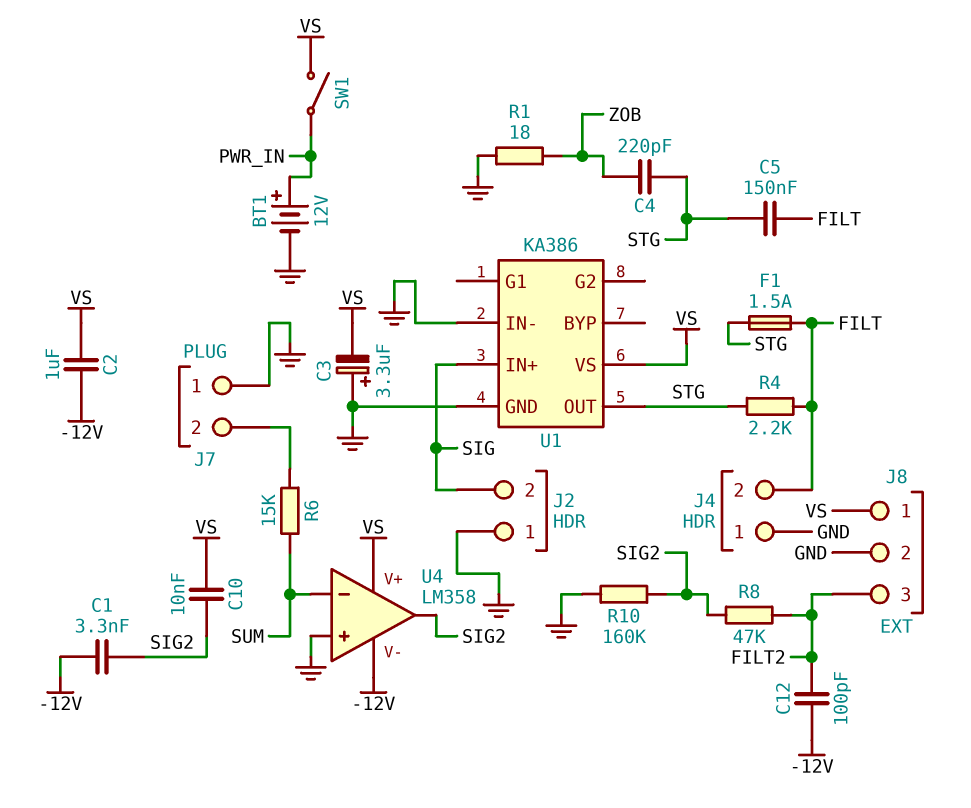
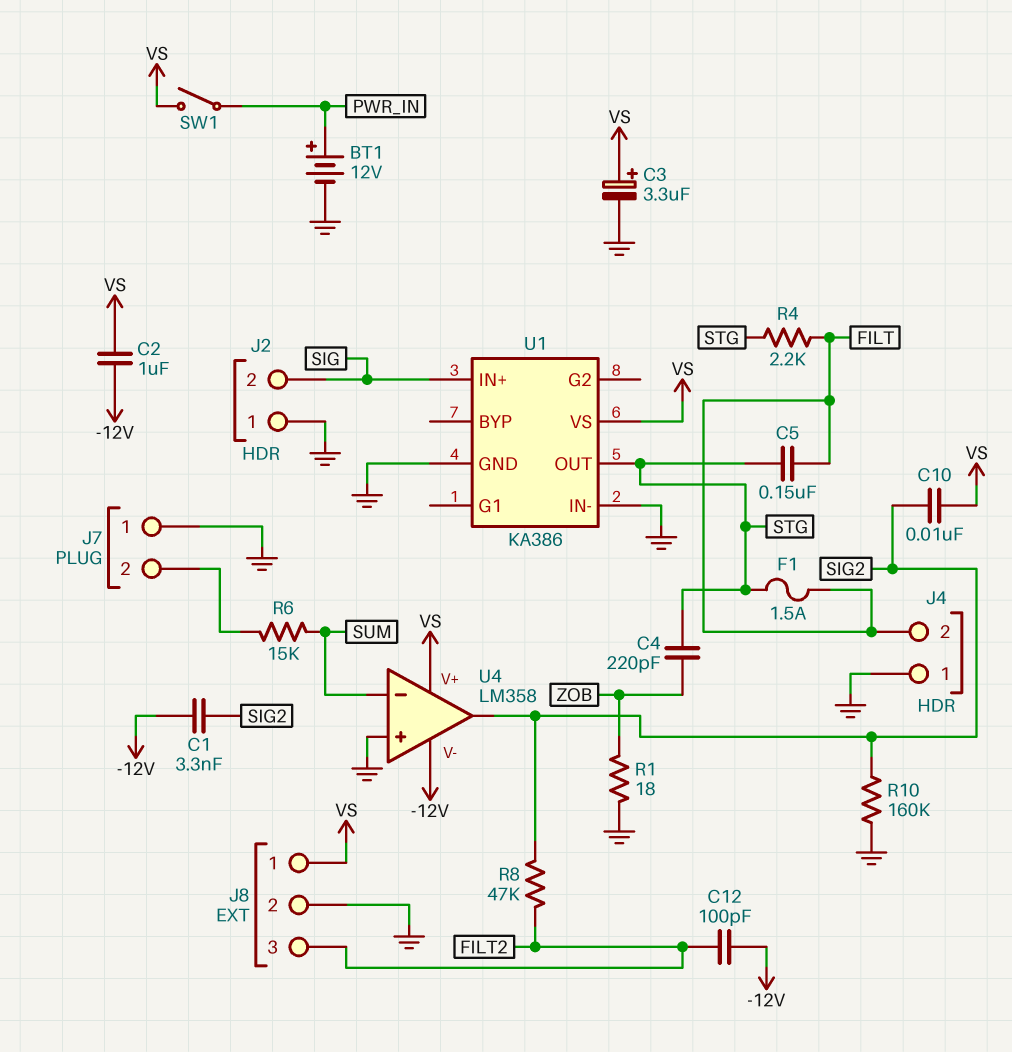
C3: 3.3uF (plus GND, minus VS) -> 3.3uF (plus VS, minus GND)

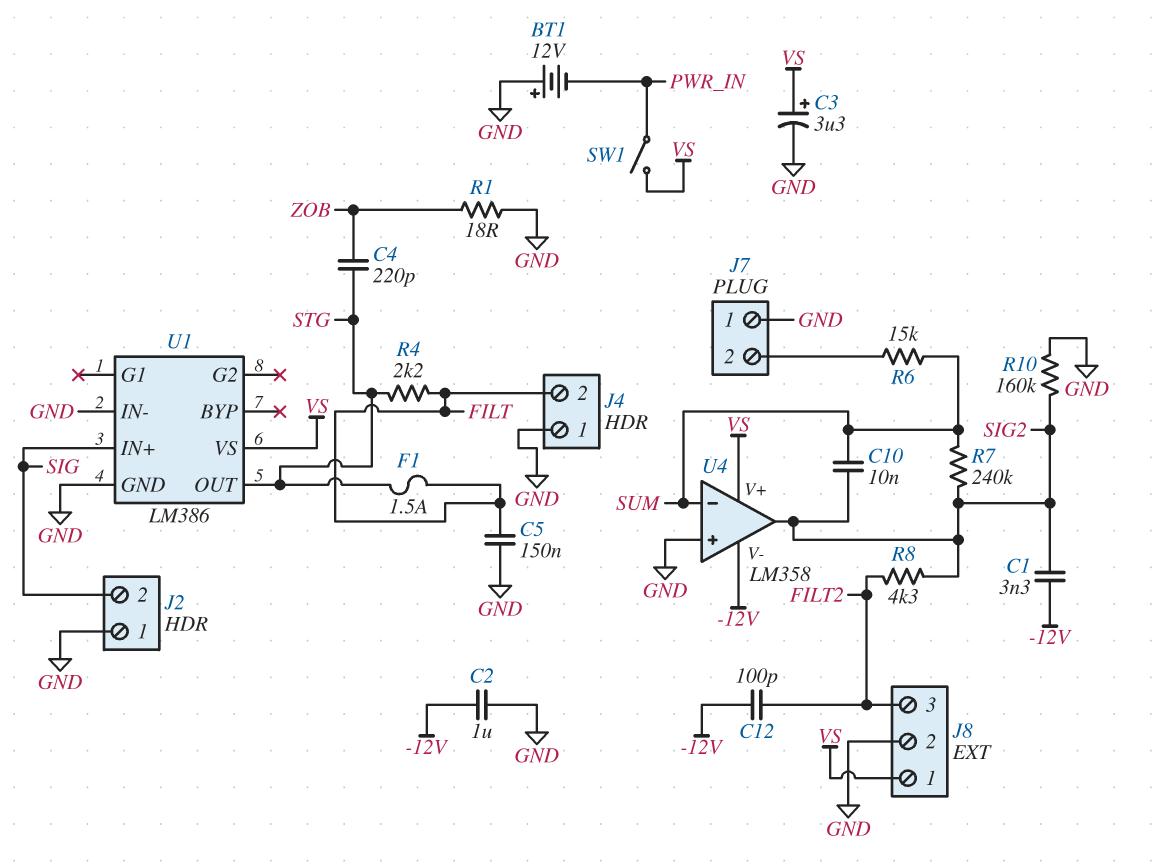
BT1: 12V (plus PWR_IN, minus GND) -> 12V (plus GND, minus PWR_IN)
C2: 1uF (-12V, VS) -> 1uF (-12V, GND)
C5: 150nF (FILT, STG) -> 150nF (FILT, GND)
C10: 10nF (SIG2, VS) -> 10nF (SIG2, SUM)
R7: none -> 240k (SIG2, SUM)
R8: 47k (FILT2, SIG2) -> 4.3k (FILT2, SIG2)
U1: KA386 -> LM386

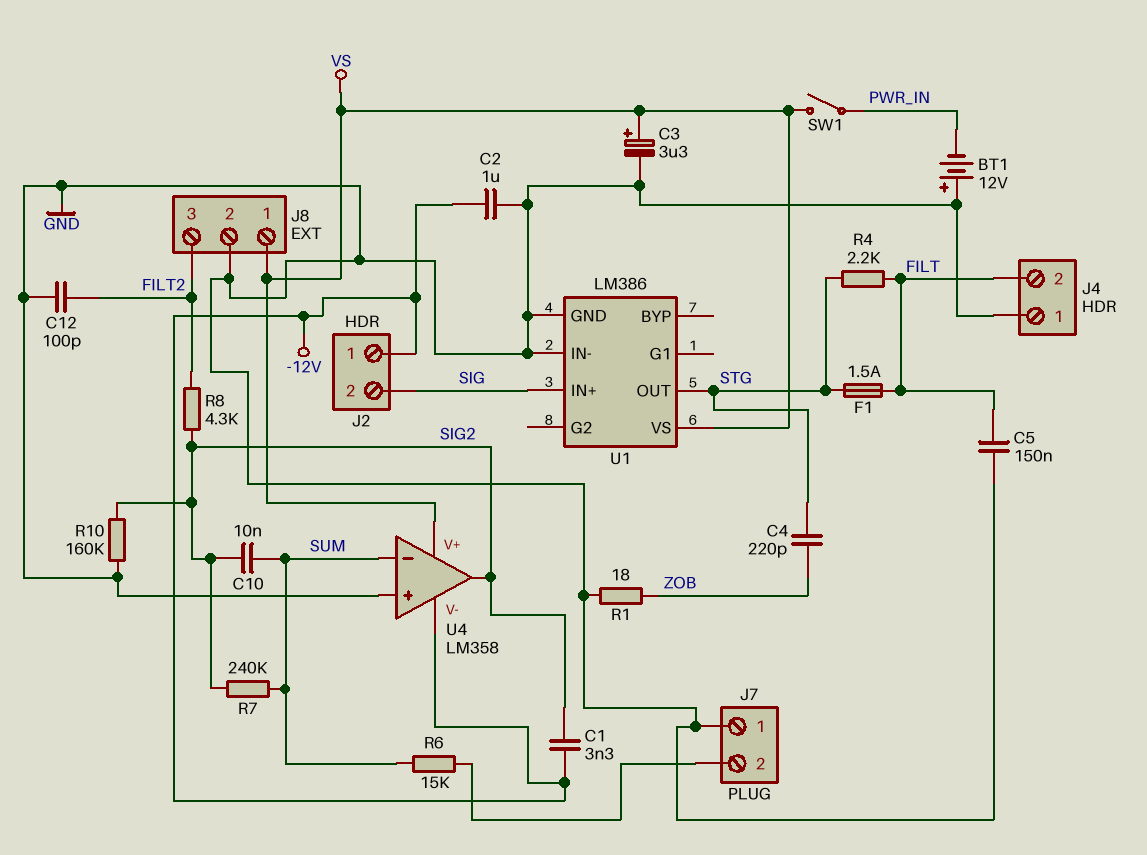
C12: 100pF (-12V, FILT2) -> 100pF (FILT2, GND)
J2 pin 1: GND -> -12V

